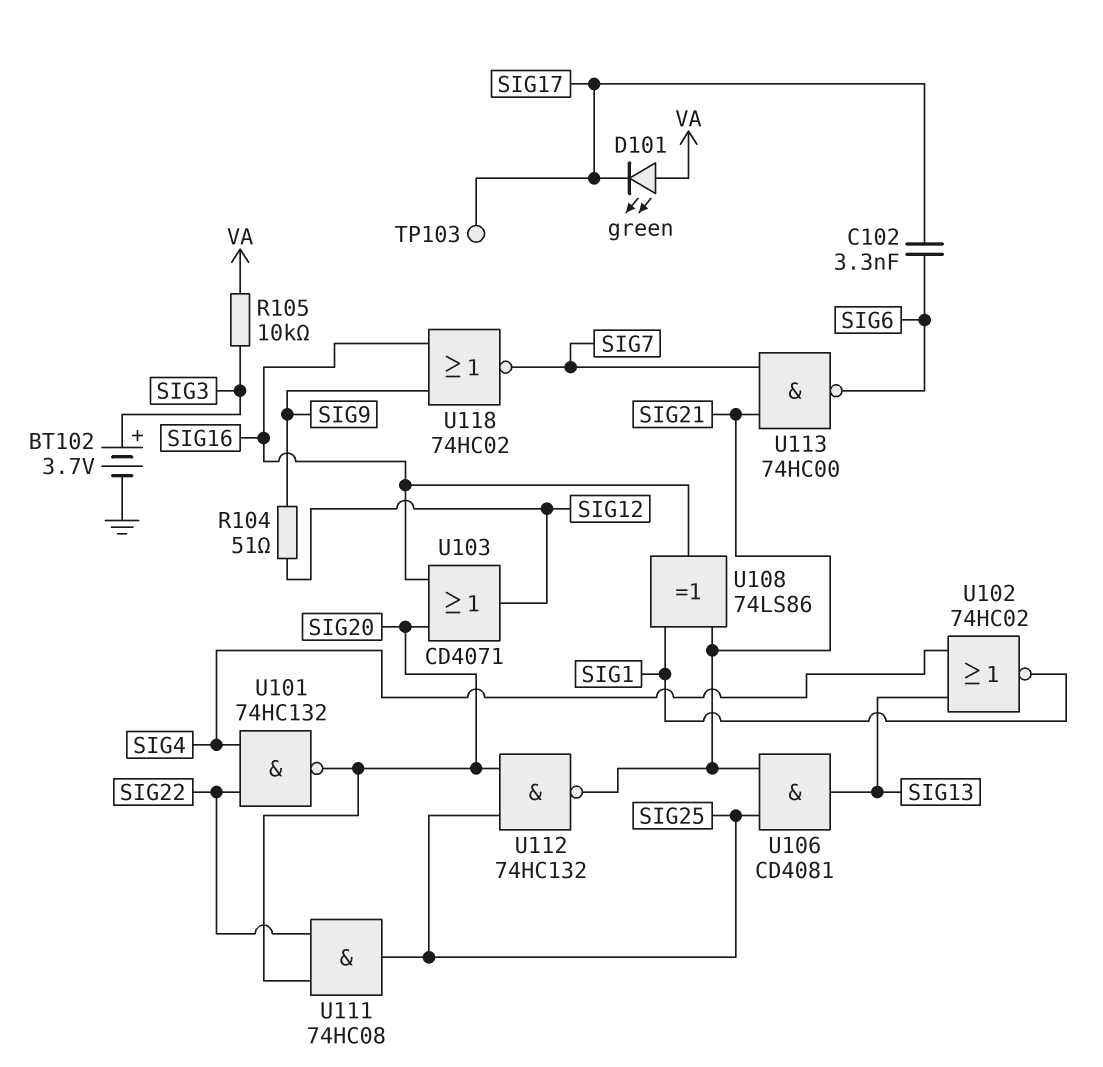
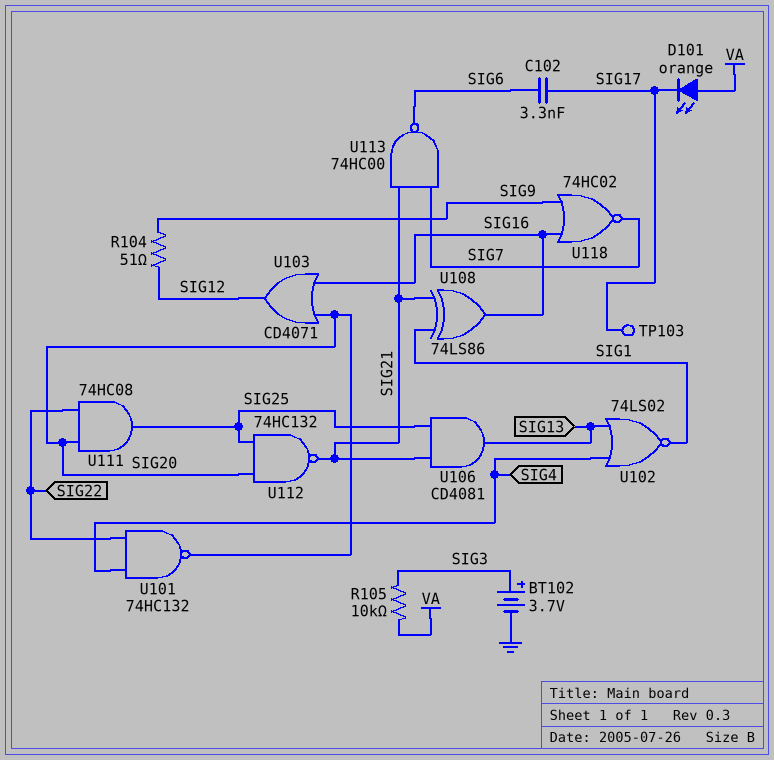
D101: LED green (A VA, K SIG17) -> LED orange (A VA, K SIG17)
U102: NOR 74HC02 (in SIG4, in SIG13, out SIG1) -> NOR 74LS02 (in SIG4, in SIG13, out SIG1)

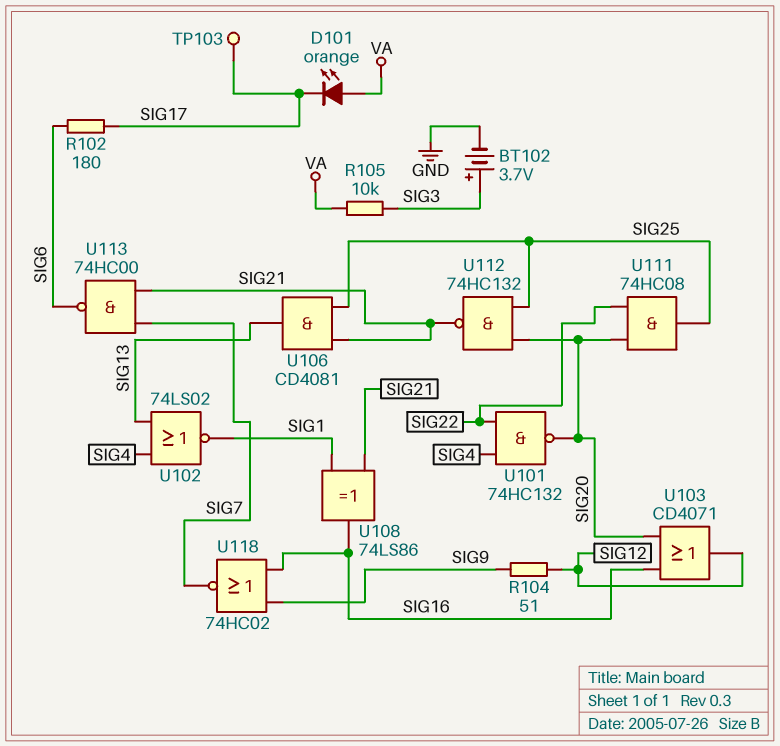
C102: 3.3nF (SIG6, SIG17) -> none
R102: none -> 180 (SIG6, SIG17)

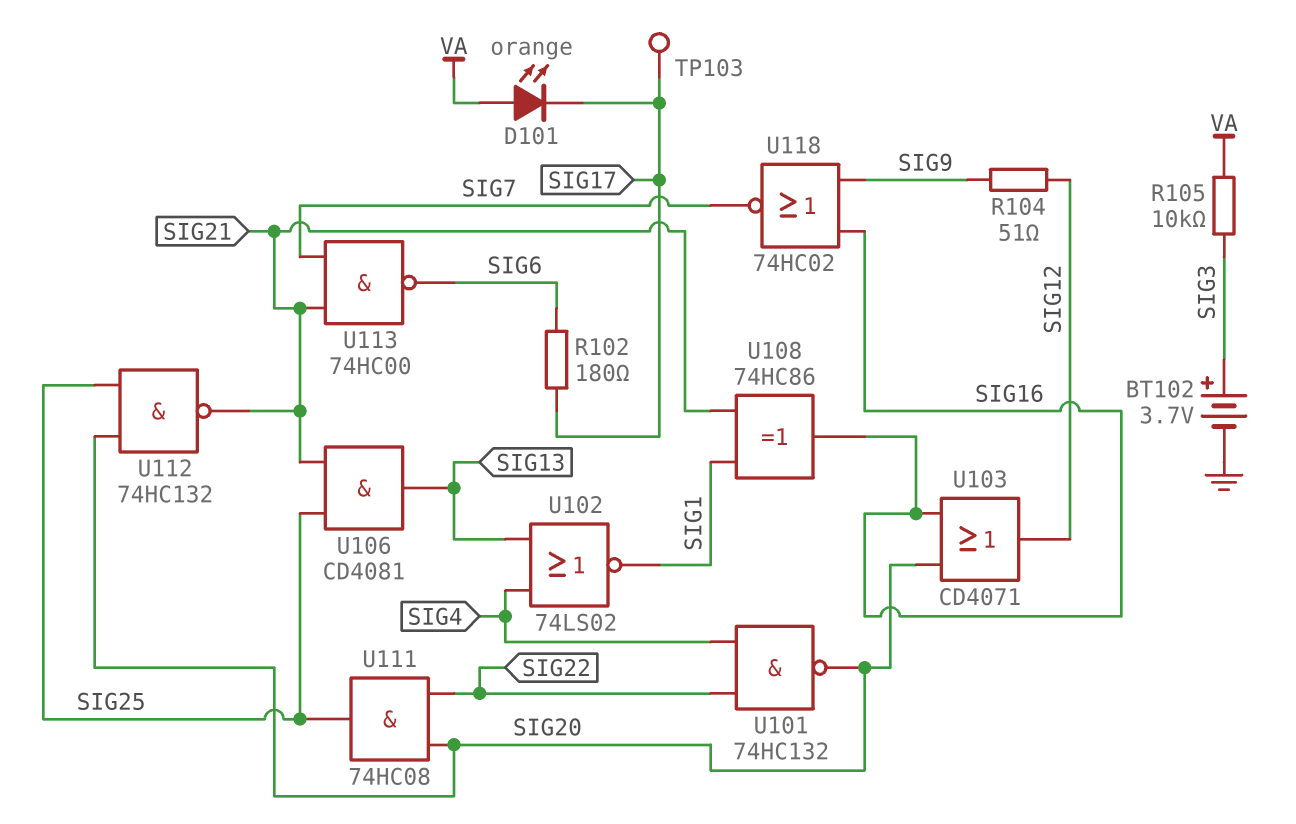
U108: XOR 74LS86 (in SIG1, in SIG21, out SIG16) -> XOR 74HC86 (in SIG1, in SIG21, out SIG16)

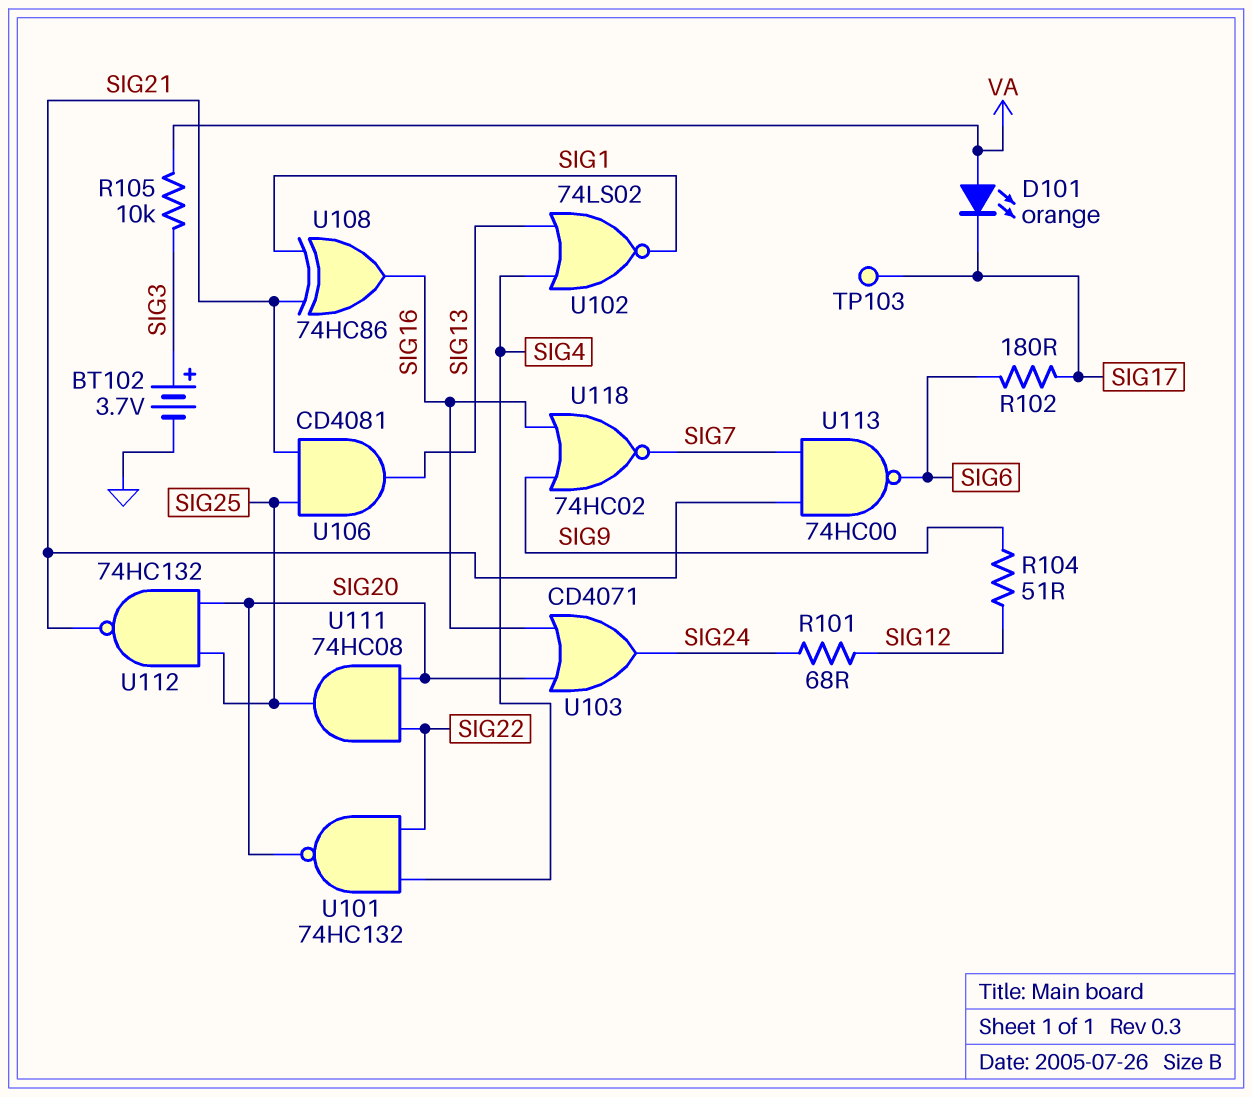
R101: none -> 68 (SIG12, SIG24)
U103: OR CD4071 (in SIG16, in SIG20, out SIG12) -> OR CD4071 (in SIG16, in SIG20, out SIG24)

